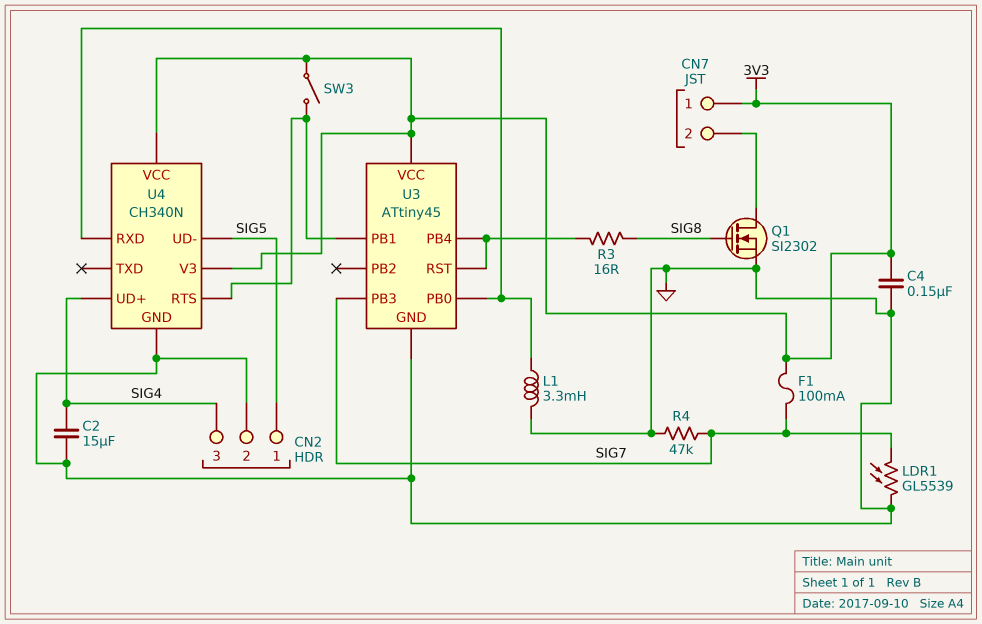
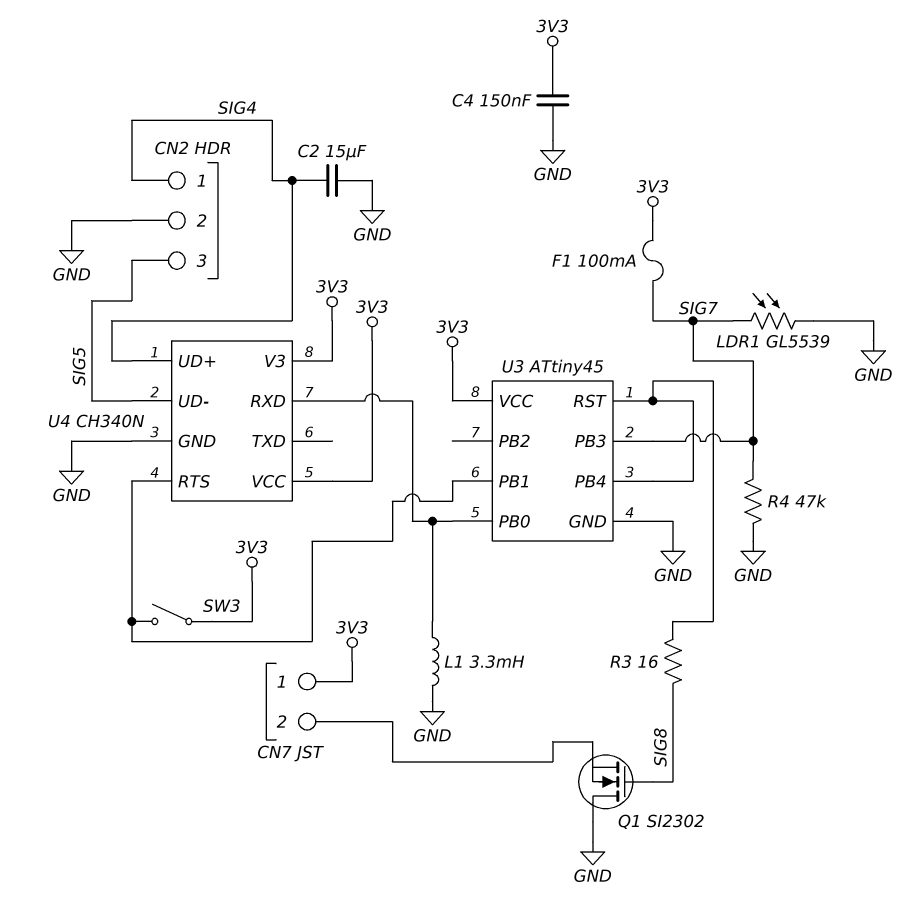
CN2 pin 1: SIG5 -> SIG4
CN2 pin 3: SIG4 -> SIG5
Q1: NMOS SI2302 (G SIG8, D CN7/2, S GND) -> NMOS SI2302 (G SIG8, D GND, S CN7/2)

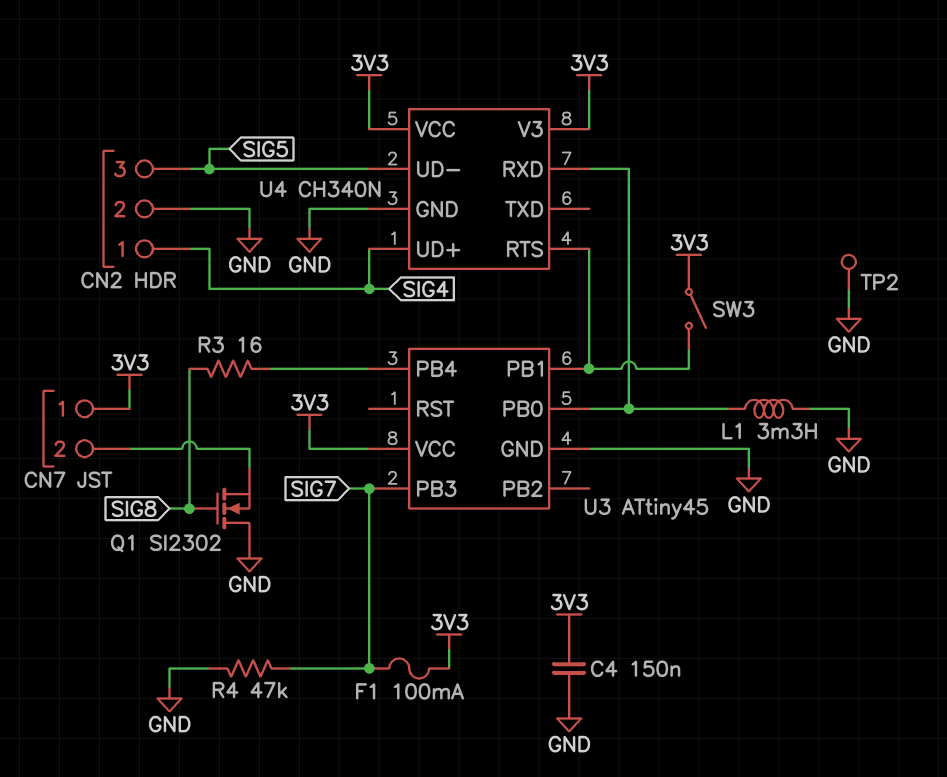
C2: 15uF (GND, SIG4) -> none
LDR1: GL5539 (GND, SIG7) -> none
TP2: none -> test point (GND)
U3 pin RST: U3/PB4 -> none

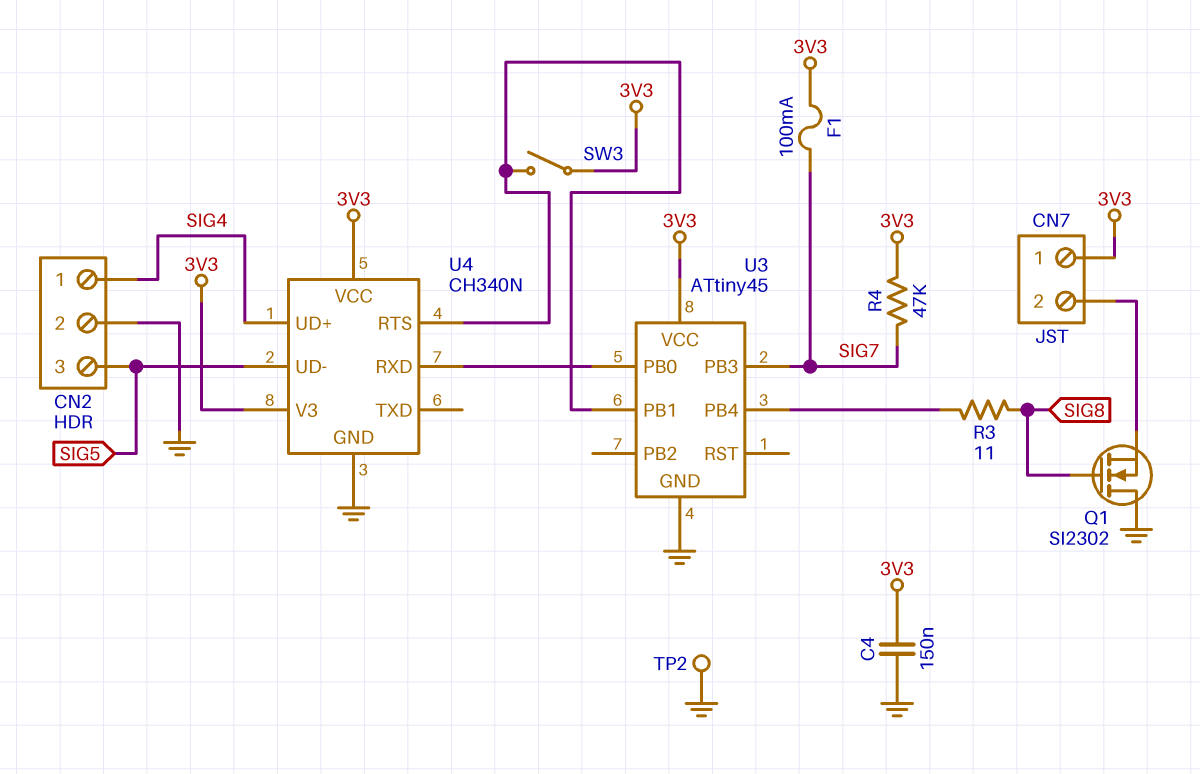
L1: 3.3mH (GND, U3/PB0) -> none
R3: 16 (SIG8, U3/PB4) -> 11 (SIG8, U3/PB4)
R4: 47k (GND, SIG7) -> 47k (3V3, SIG7)

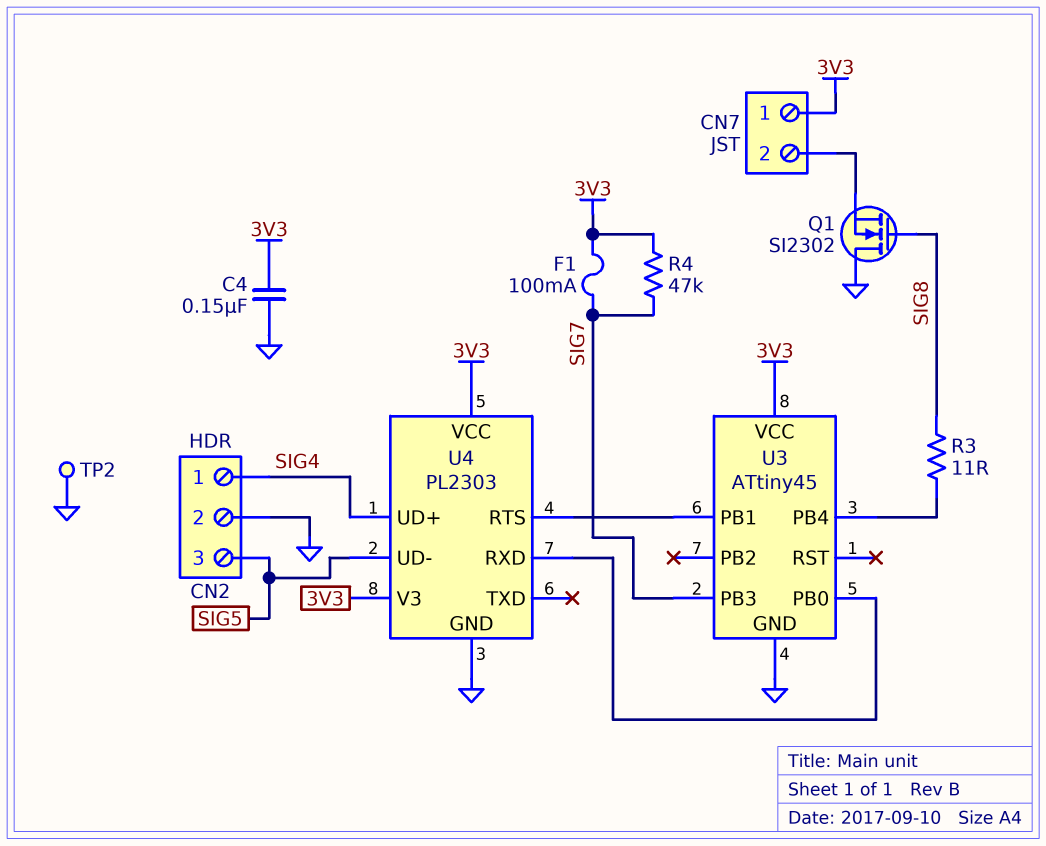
SW3: switch (3V3, U3/PB1) -> none
U4: CH340N -> PL2303

